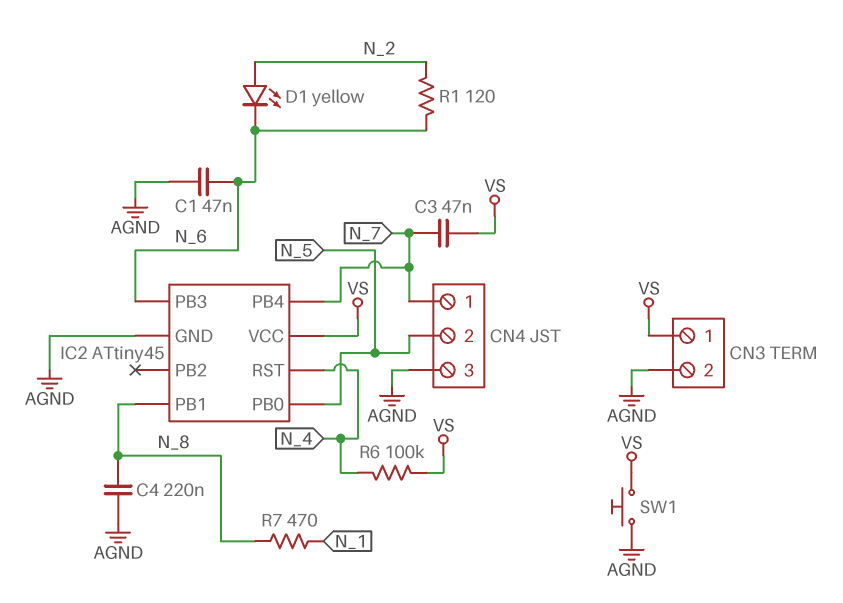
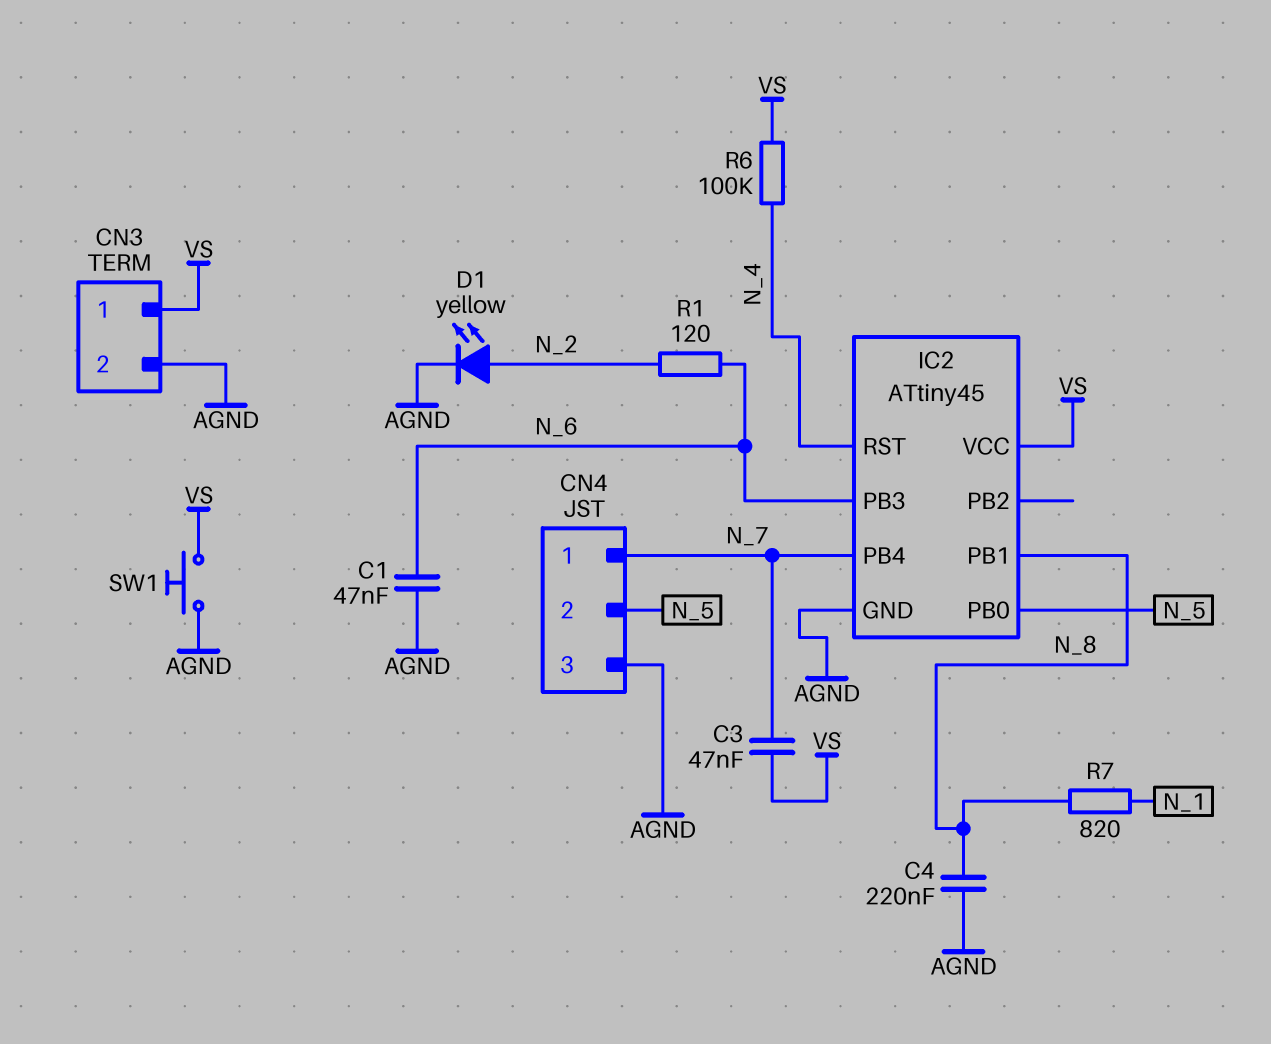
D1: LED yellow (A N_2, K N_6) -> LED yellow (A N_2, K AGND)
R7: 470 (N_1, N_8) -> 820 (N_1, N_8)

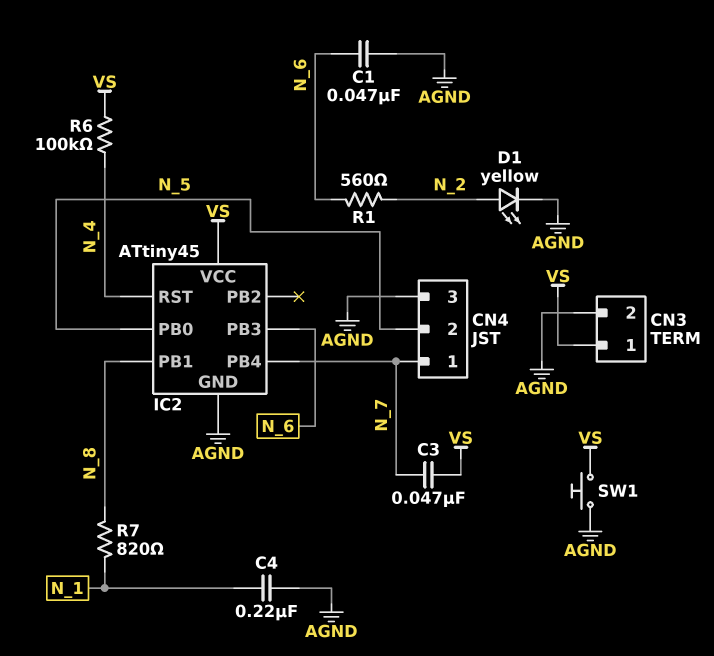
C4: 220nF (AGND, N_8) -> 220nF (AGND, N_1)
R1: 120 (N_2, N_6) -> 560 (N_2, N_6)

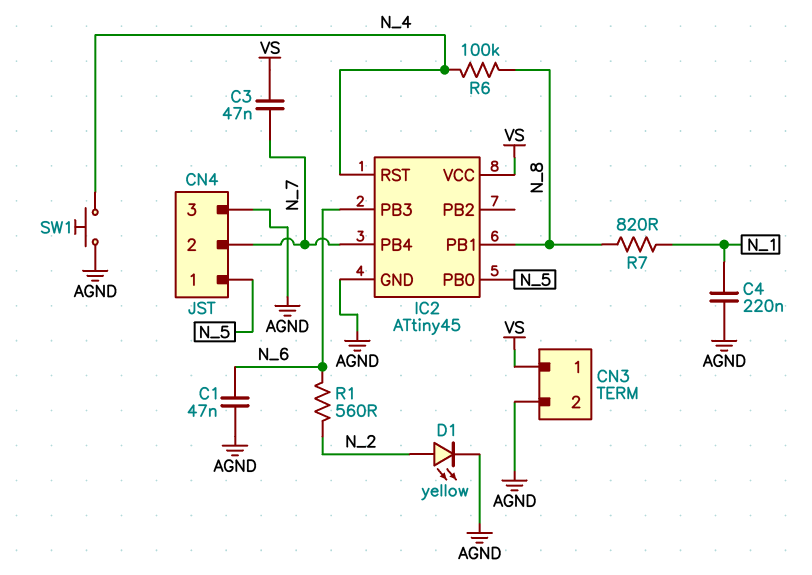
CN4 pin 1: N_7 -> N_5
CN4 pin 2: N_5 -> N_7
R6: 100k (N_4, VS) -> 100k (N_4, N_8)
SW1: button (AGND, VS) -> button (AGND, N_4)

